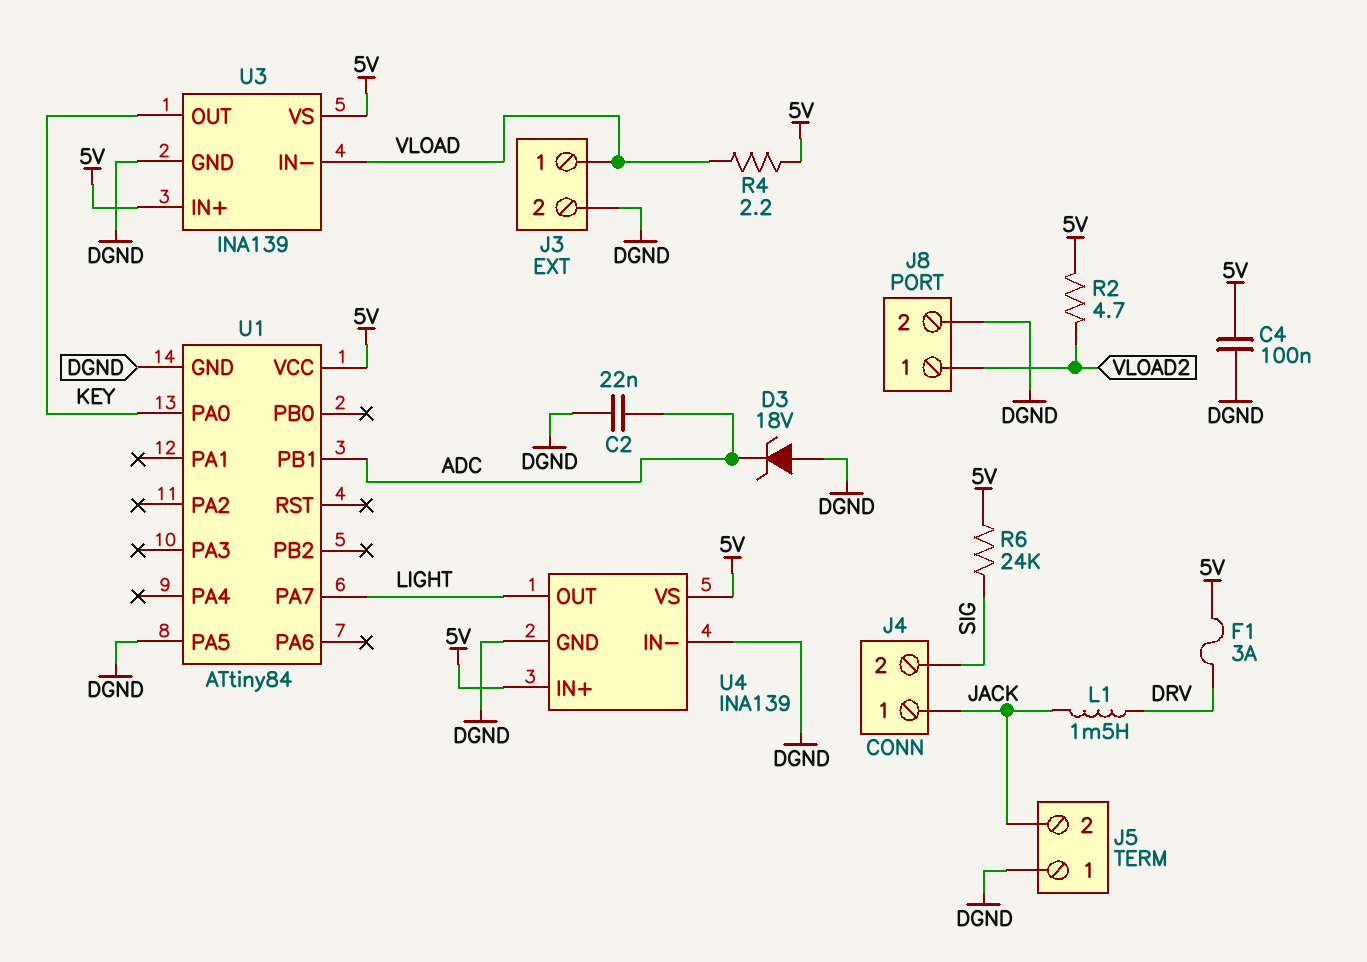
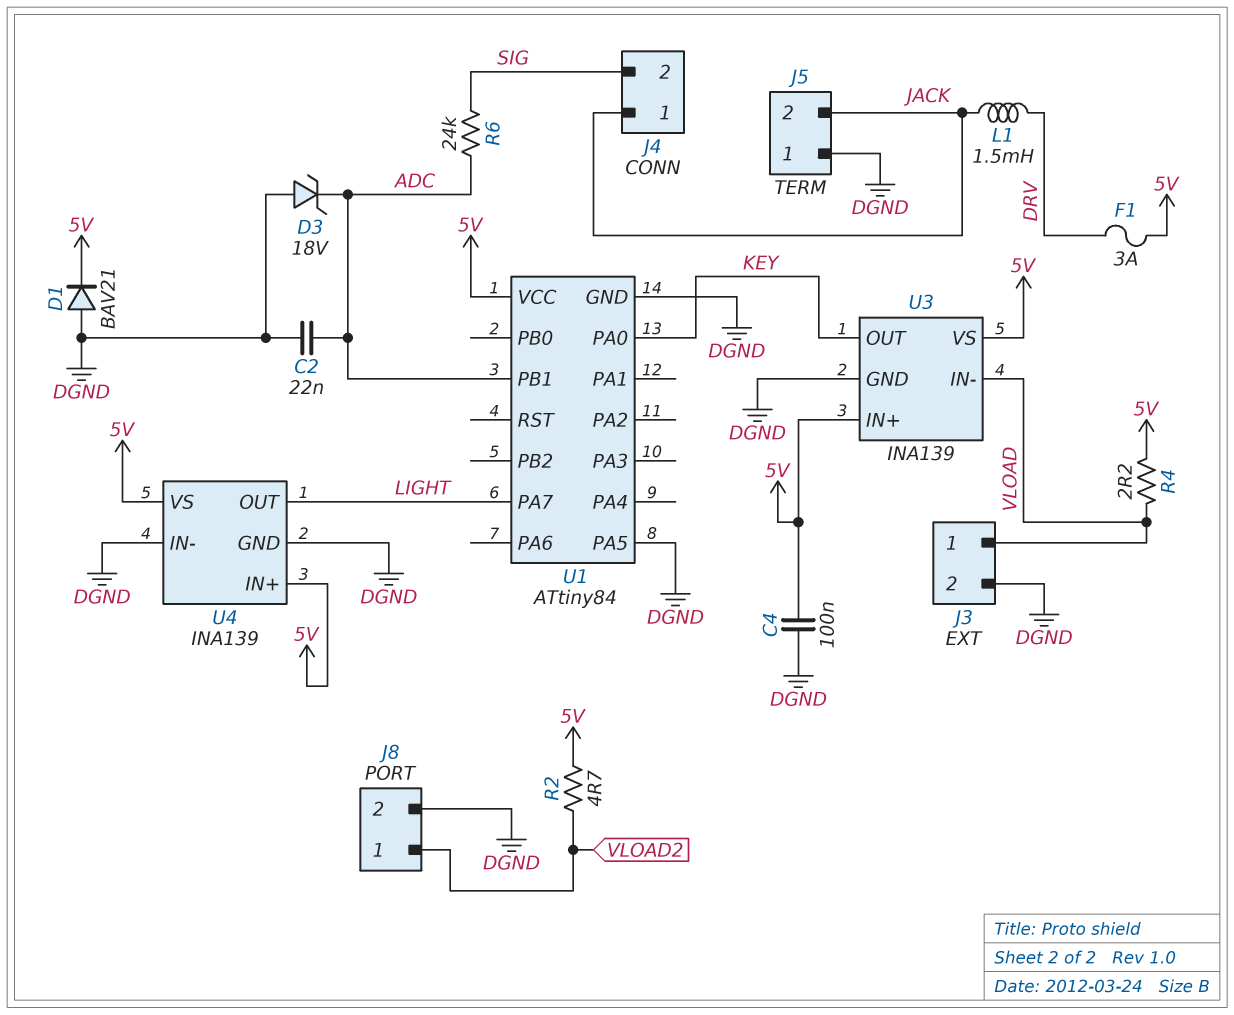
D1: none -> diode BAV21 (A DGND, K 5V)
R6: 24k (5V, SIG) -> 24k (ADC, SIG)

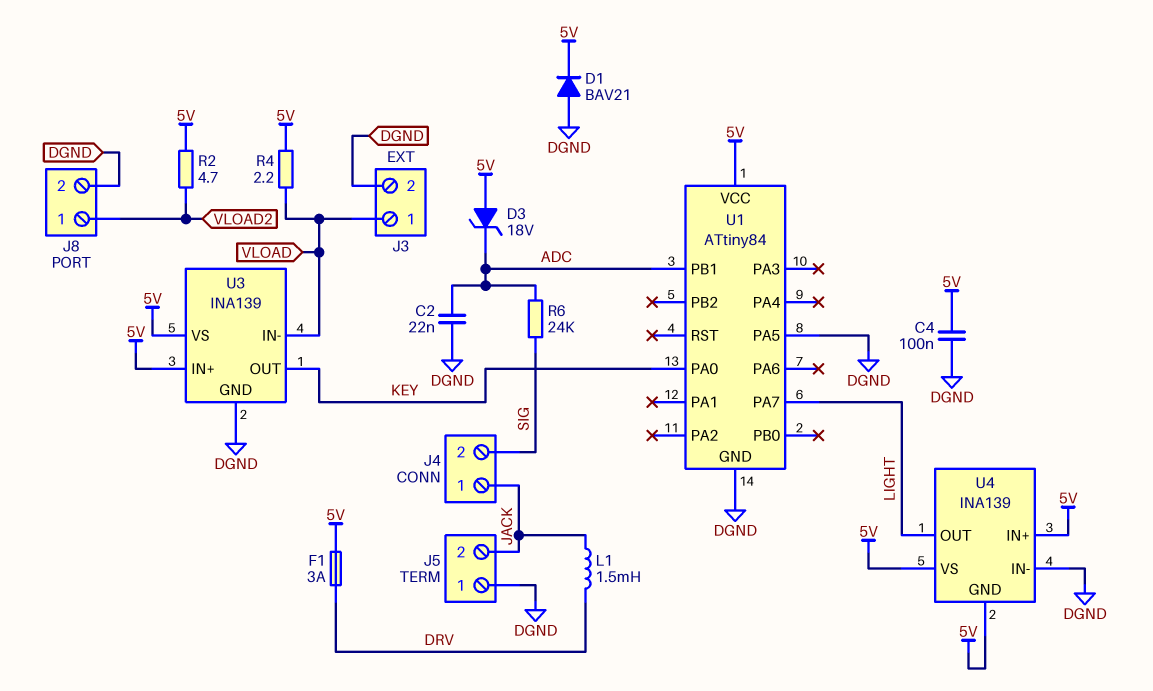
D3: zener 18V (A DGND, K ADC) -> zener 18V (A 5V, K ADC)
U4 pin GND: DGND -> 5V

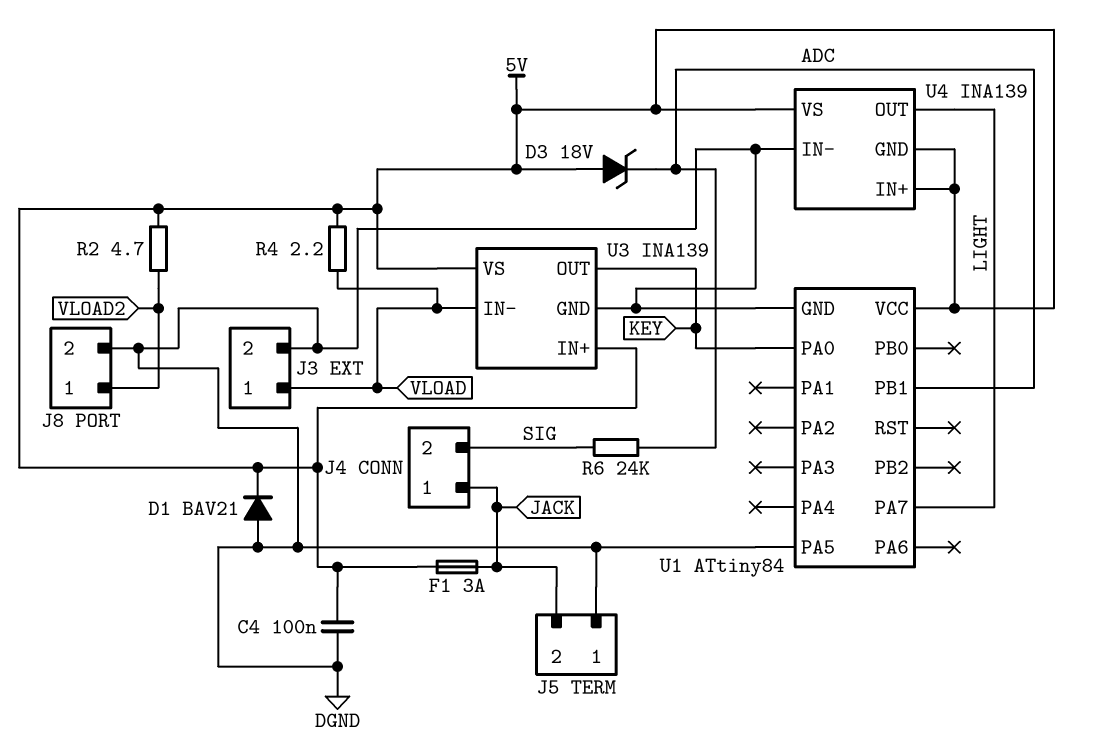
C2: 22nF (ADC, DGND) -> none
F1: 3A (5V, DRV) -> 3A (5V, JACK)
L1: 1.5mH (DRV, JACK) -> none

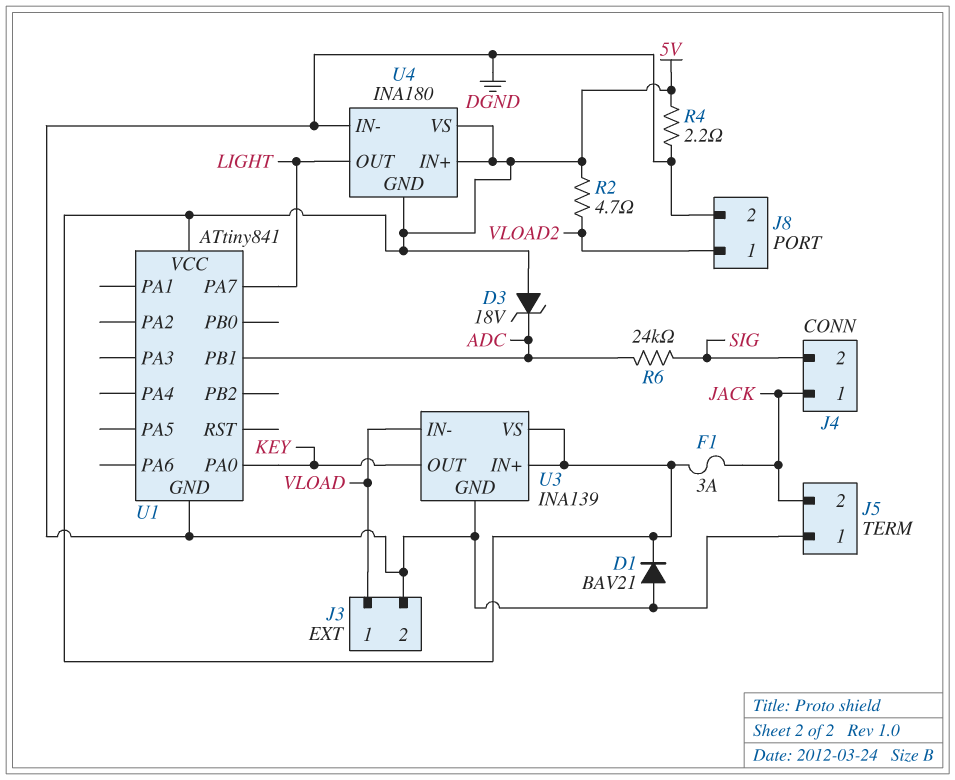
C4: 100nF (5V, DGND) -> none
R4: 2.2 (5V, VLOAD) -> 2.2 (5V, DGND)
U1: ATtiny84 -> ATtiny841
U1 pin PA5: DGND -> none
U4: INA139 -> INA180

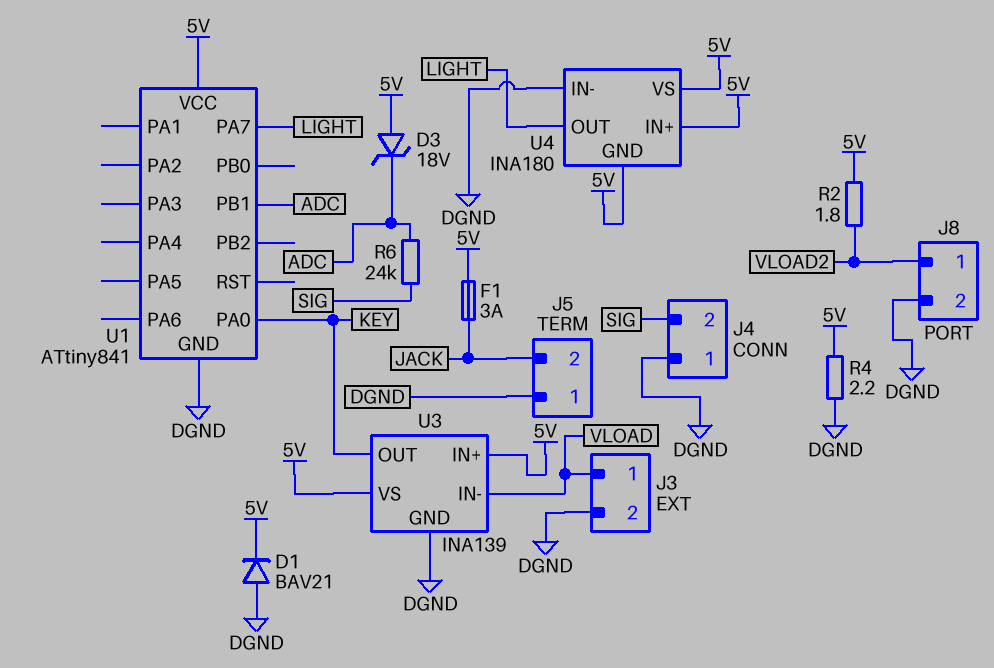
J4 pin 1: JACK -> DGND
R2: 4.7 (5V, VLOAD2) -> 1.8 (5V, VLOAD2)

